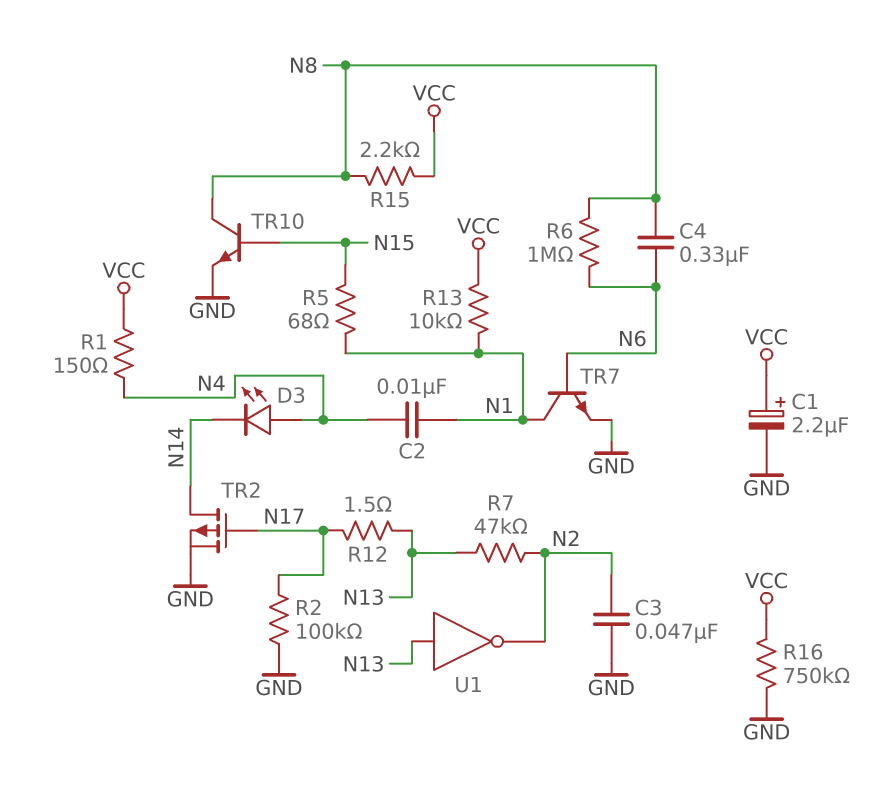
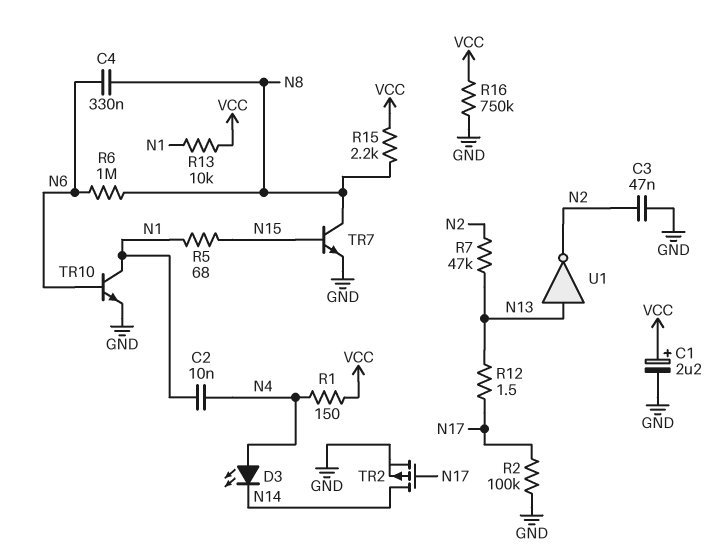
TR7: NPN (B N6, C N1, E GND) -> NPN (B N15, C N8, E GND)
TR10: NPN (B N15, C N8, E GND) -> NPN (B N6, C N1, E GND)

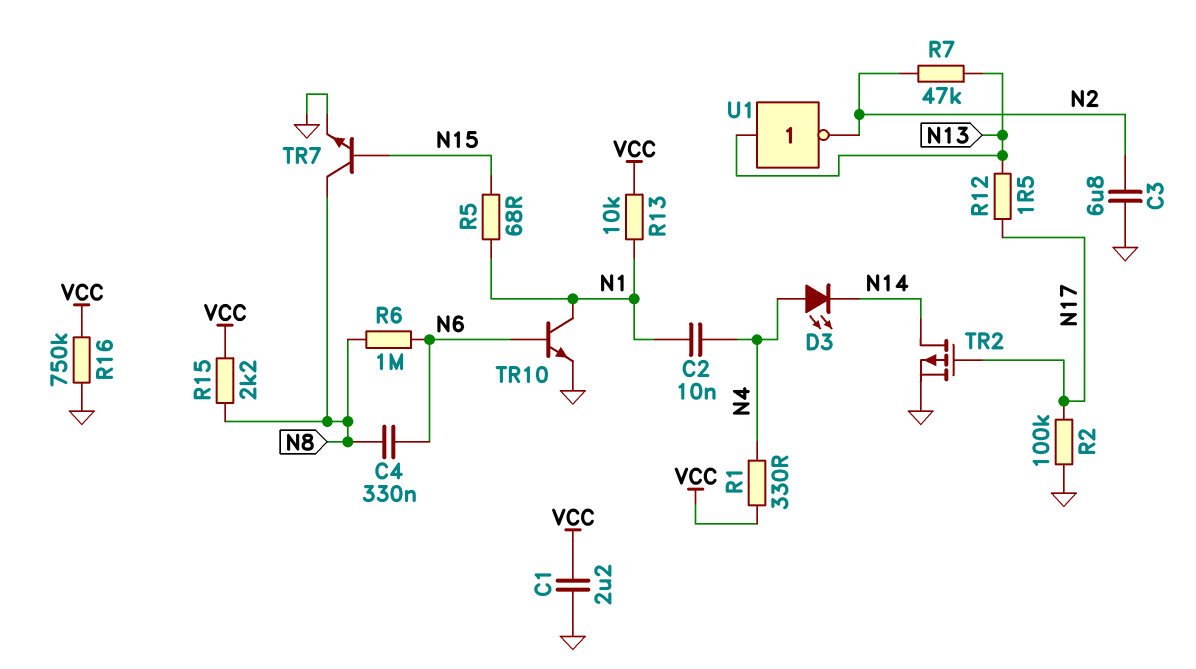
C1: 2.2uF (plus VCC, minus GND) -> 2.2uF (GND, VCC)
C3: 47nF (GND, N2) -> 6.8uF (GND, N2)
R1: 150 (N4, VCC) -> 330 (N4, VCC)

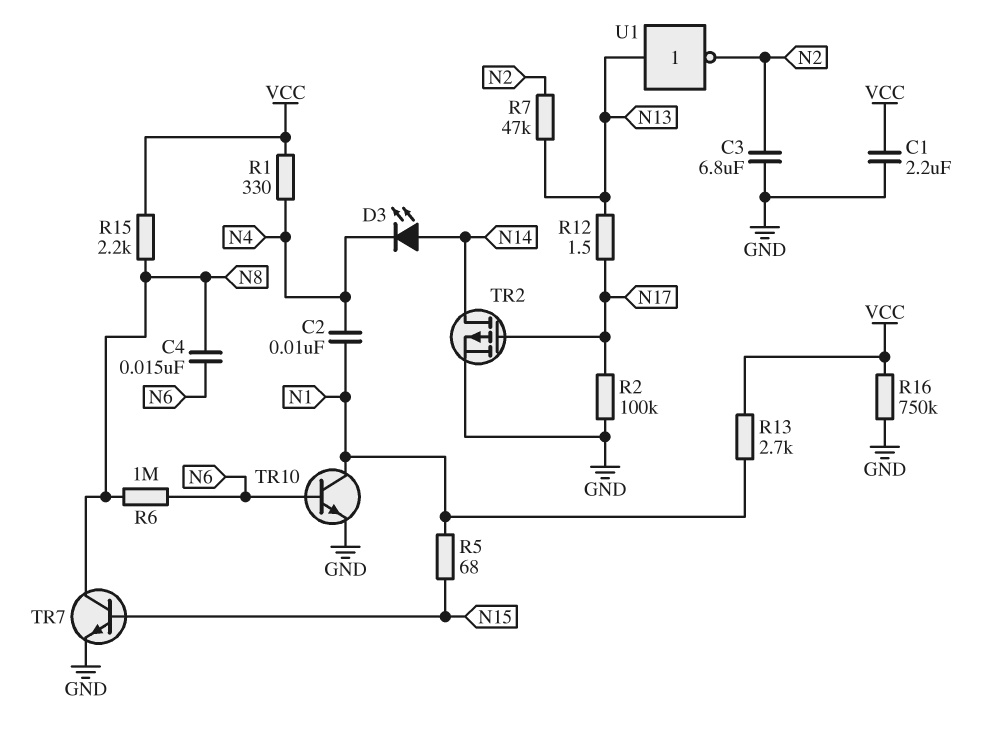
C4: 330nF (N6, N8) -> 15nF (N6, N8)
D3: LED (A N4, K N14) -> LED (A N14, K N4)
R13: 10k (N1, VCC) -> 2.7k (N1, VCC)

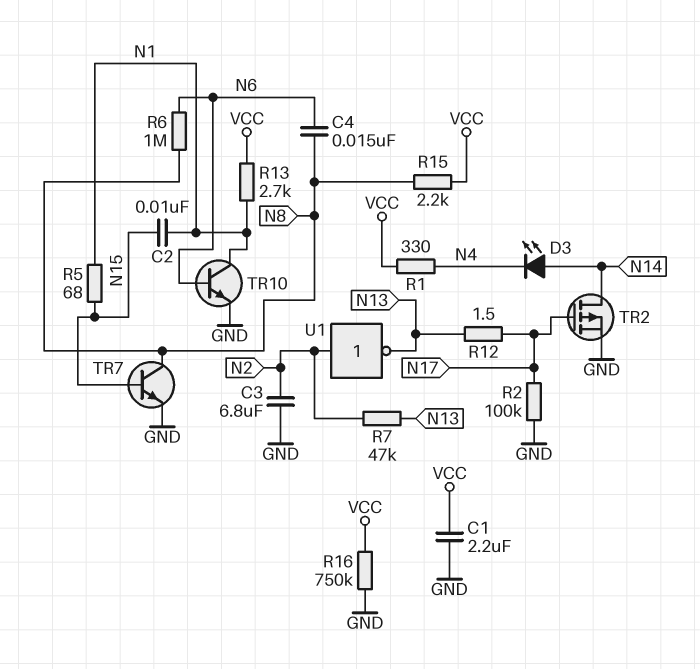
C2: 10nF (N1, N4) -> 10nF (N1, N15)
U1: NOT (in N13, out N2) -> NOT (in N2, out N13)

